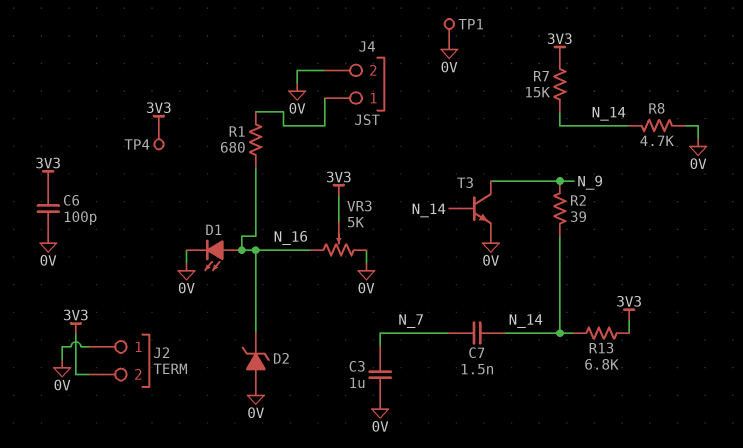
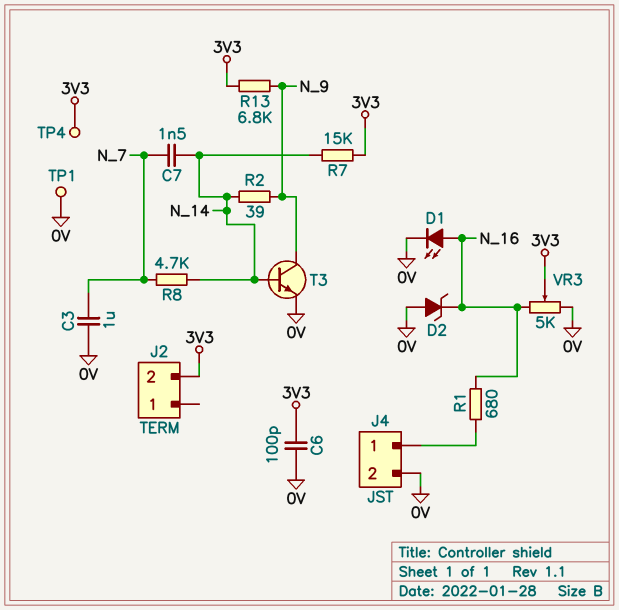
J2 pin 1: 0V -> none
R8: 4.7k (0V, N_14) -> 4.7k (N_7, N_14)
R13: 6.8k (3V3, N_14) -> 6.8k (3V3, N_9)

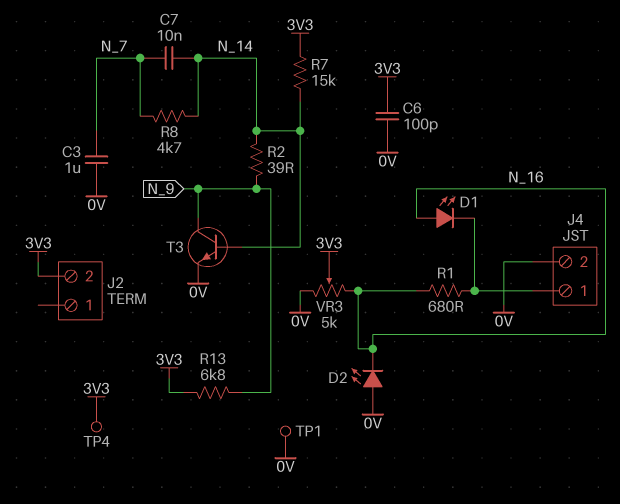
C7: 1.5nF (N_7, N_14) -> 10nF (N_7, N_14)
D1: LED (A N_16, K 0V) -> LED (A N_16, K J4/1)
D2: zener (A 0V, K N_16) -> LED (A 0V, K N_16)

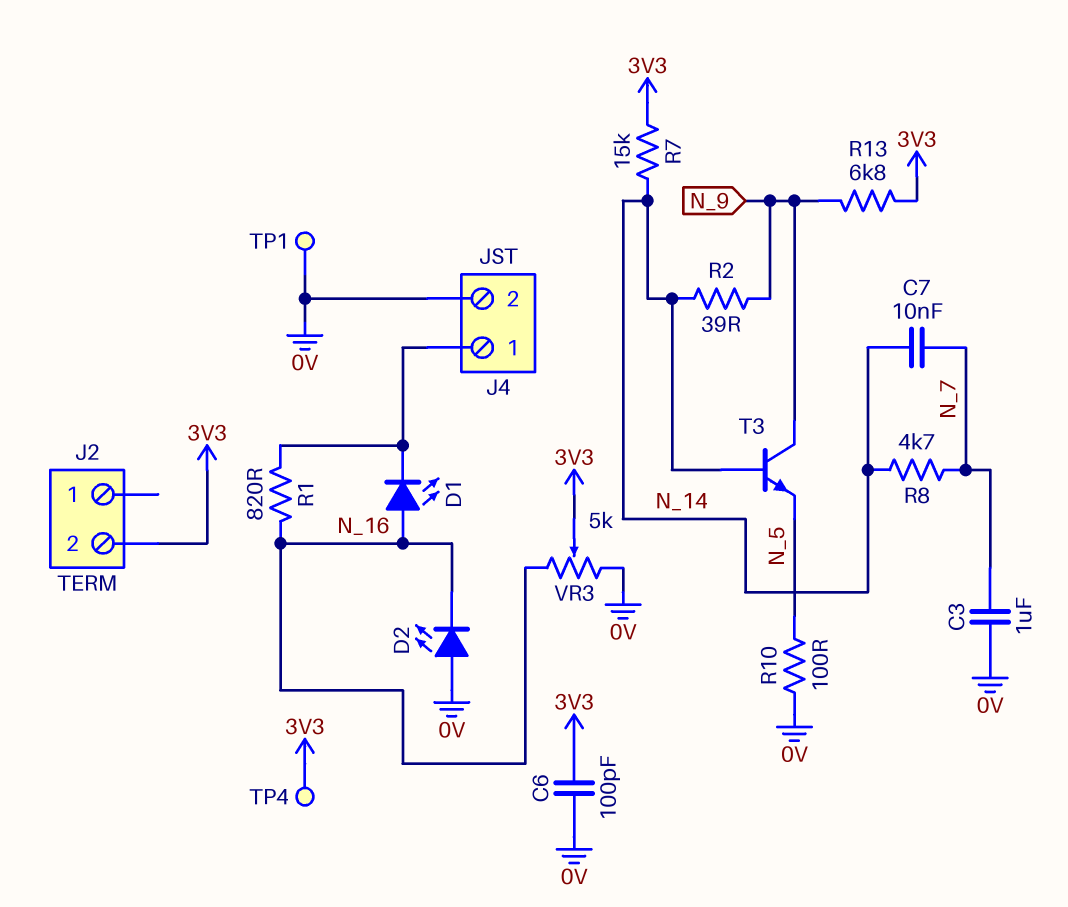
R1: 680 (J4/1, N_16) -> 820 (J4/1, N_16)
R10: none -> 100 (0V, N_5)
T3: NPN (B N_14, C N_9, E 0V) -> NPN (B N_14, C N_9, E N_5)

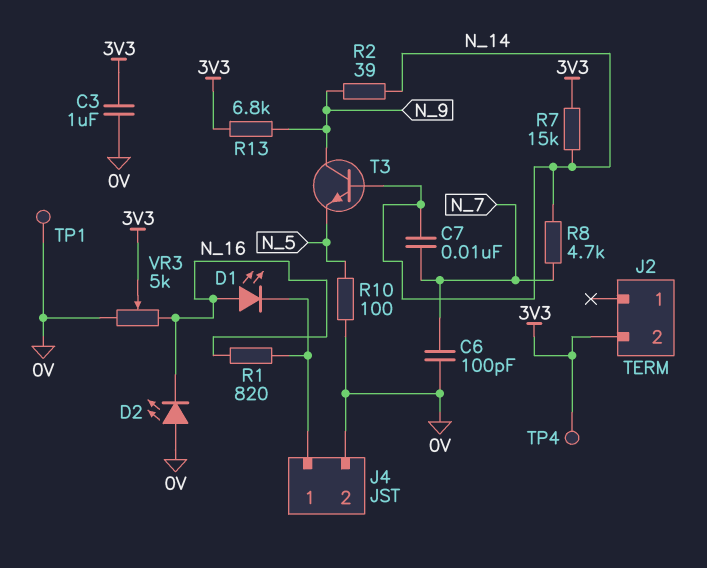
C3: 1uF (0V, N_7) -> 1uF (0V, 3V3)
C6: 100pF (0V, 3V3) -> 100pF (0V, N_7)

